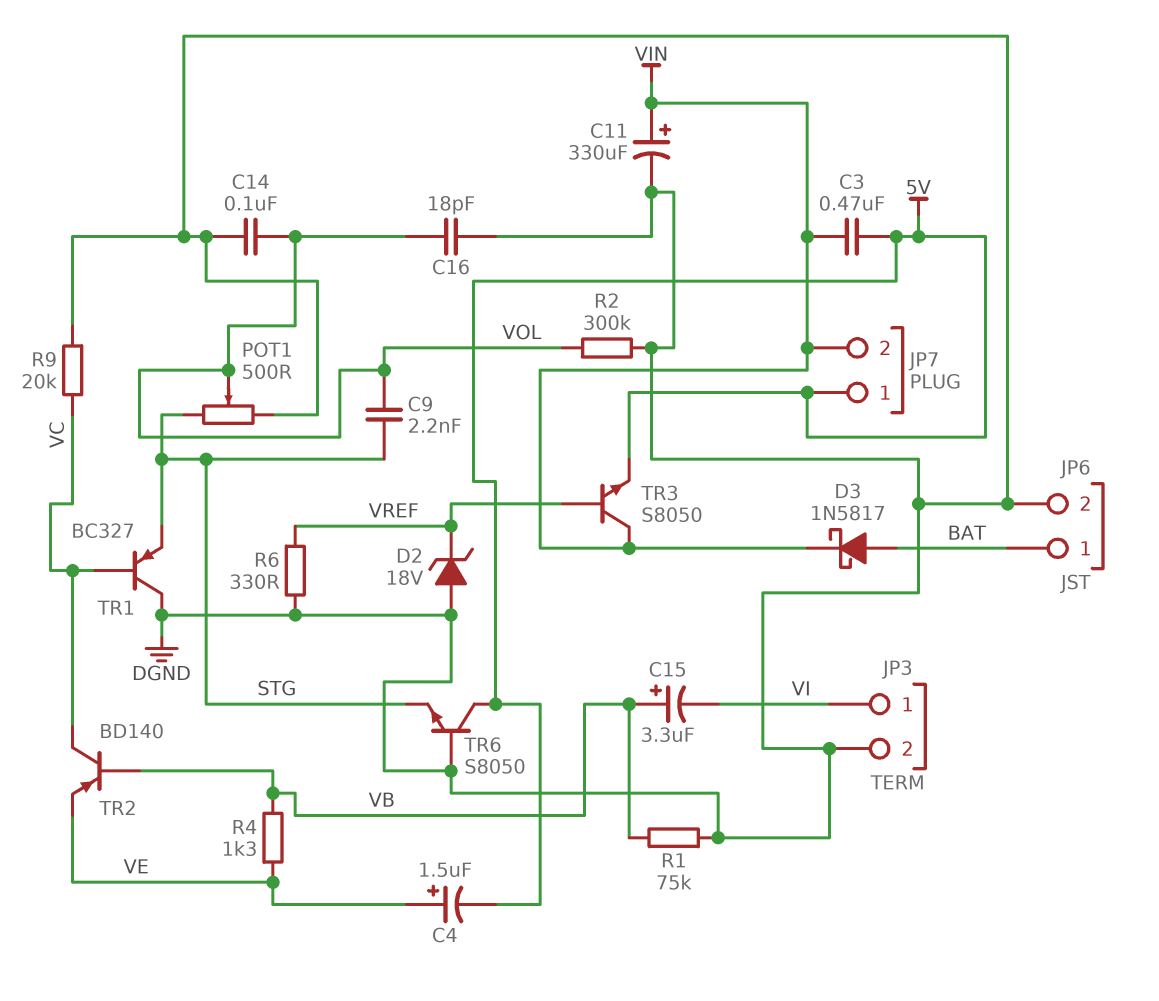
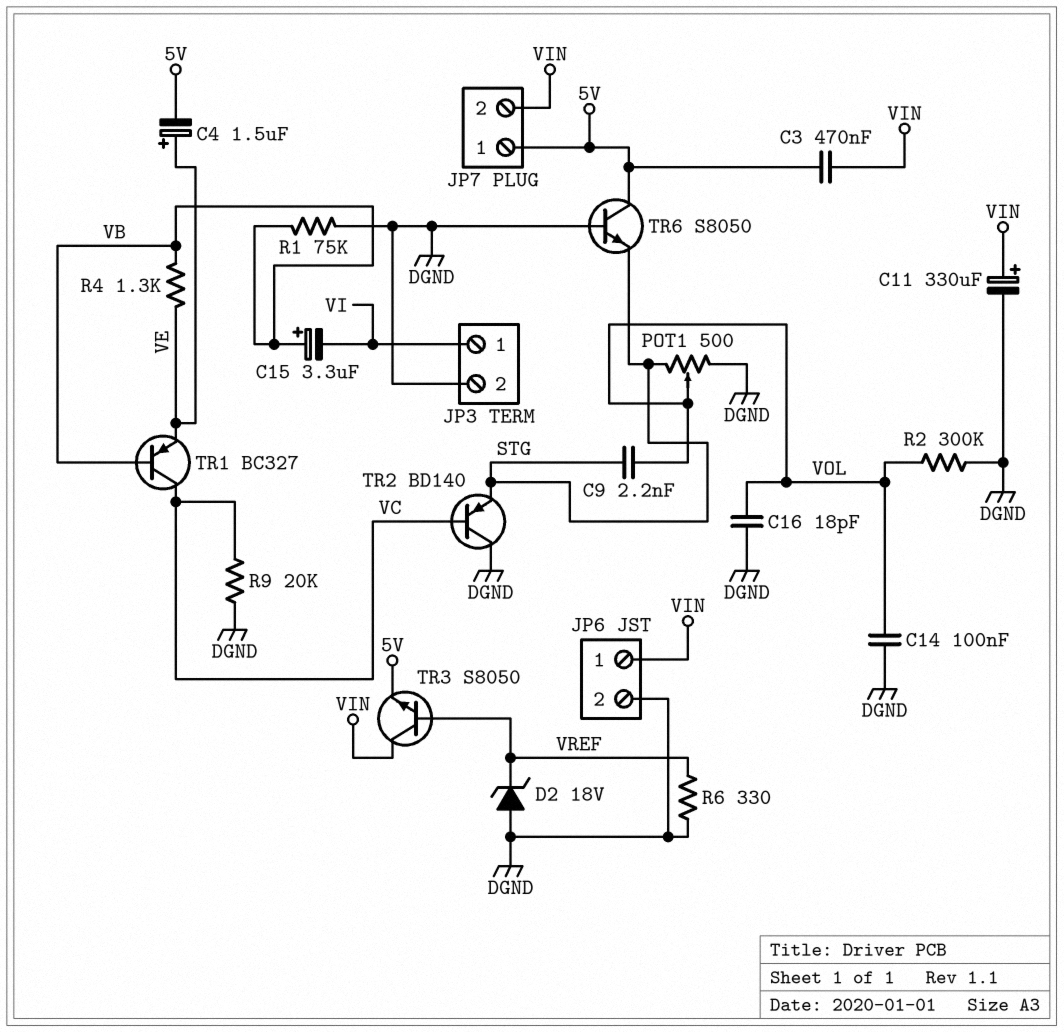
D3: schottky 1N5817 (A BAT, K VIN) -> none
JP6 pin 1: BAT -> VIN
TR1: PNP BC327 (B VC, C DGND, E STG) -> PNP BC327 (B VB, C VC, E VE)
TR2: PNP BD140 (B VB, C VC, E VE) -> PNP BD140 (B VC, C DGND, E STG)

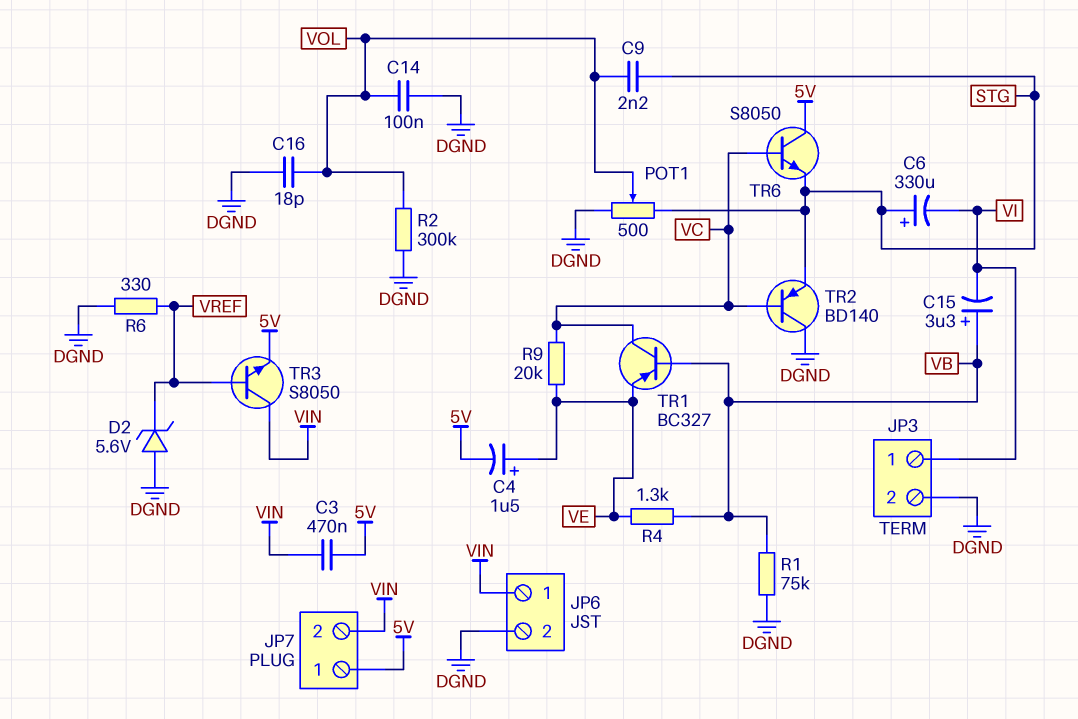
C6: none -> 330uF (plus STG, minus VI)
C11: 330uF (plus VIN, minus DGND) -> none
D2: zener 18V (A DGND, K VREF) -> zener 5.6V (A DGND, K VREF)
R9: 20k (DGND, VC) -> 20k (VC, VE)
TR6: NPN S8050 (B DGND, C 5V, E STG) -> NPN S8050 (B VC, C 5V, E STG)

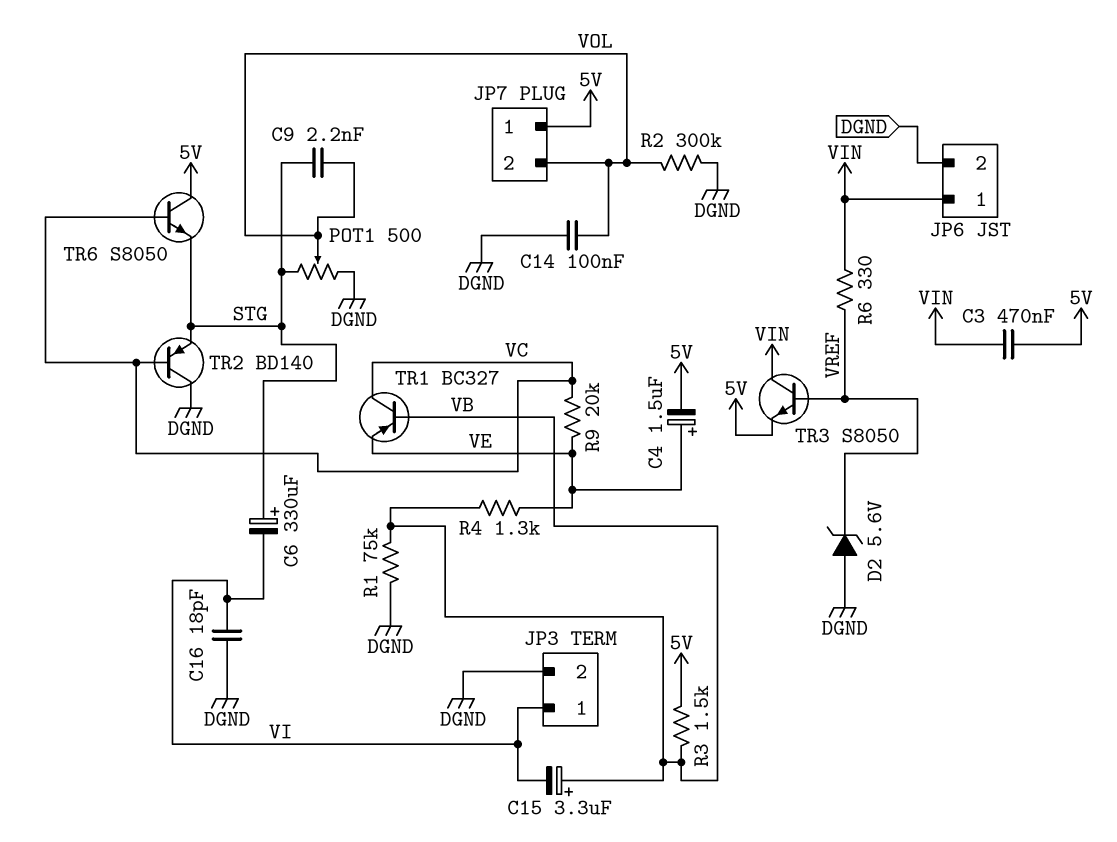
C16: 18pF (DGND, VOL) -> 18pF (DGND, VI)
JP7 pin 2: VIN -> VOL
R3: none -> 1.5k (5V, VB)
R6: 330 (DGND, VREF) -> 330 (VIN, VREF)

